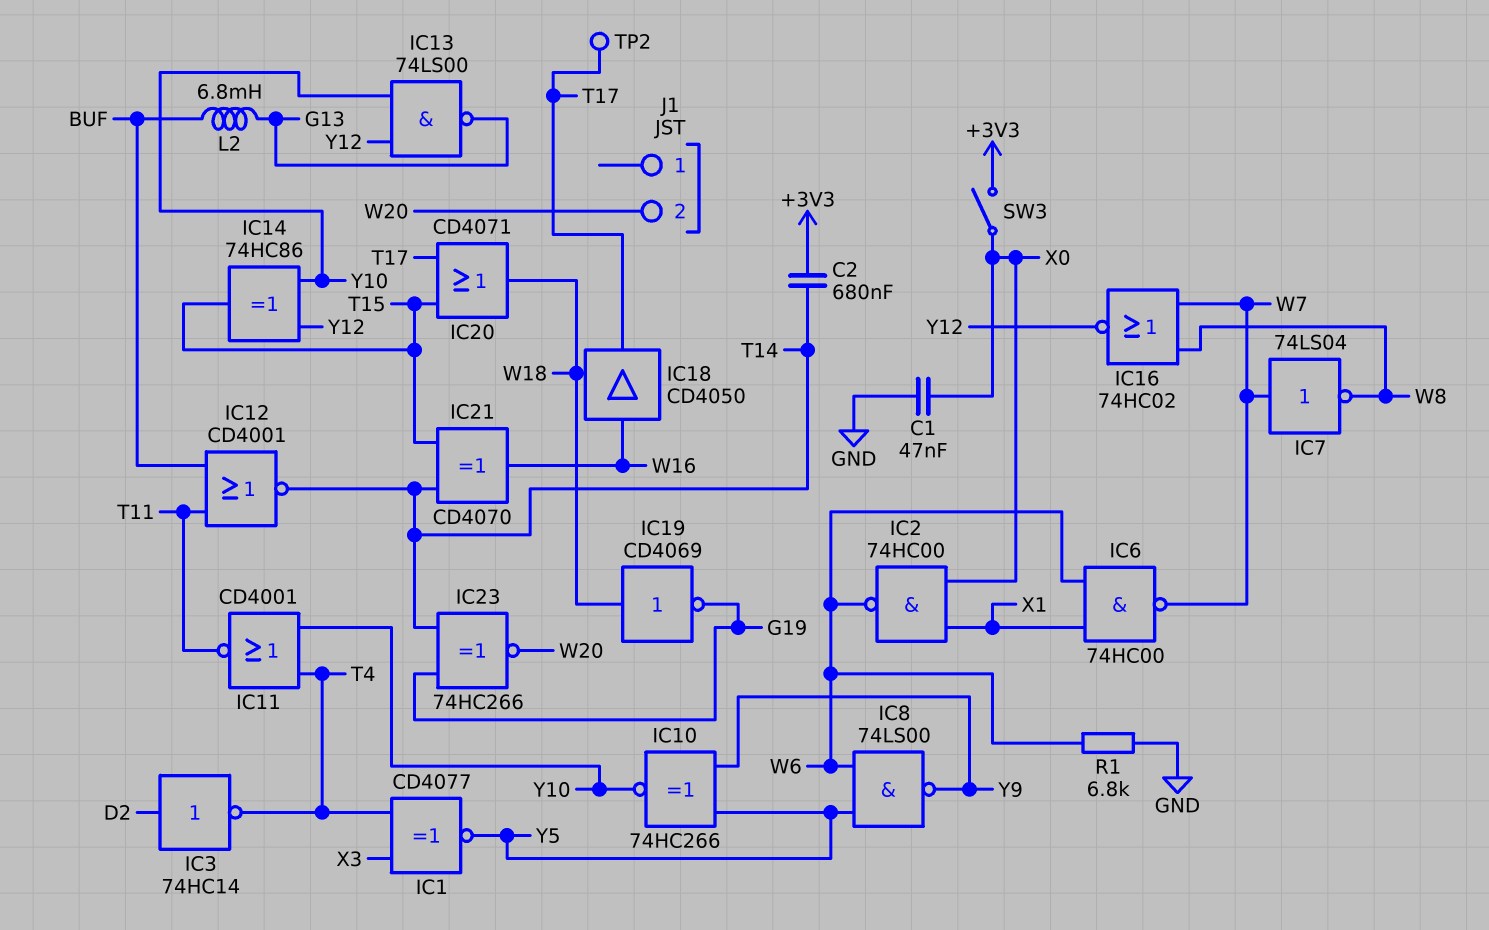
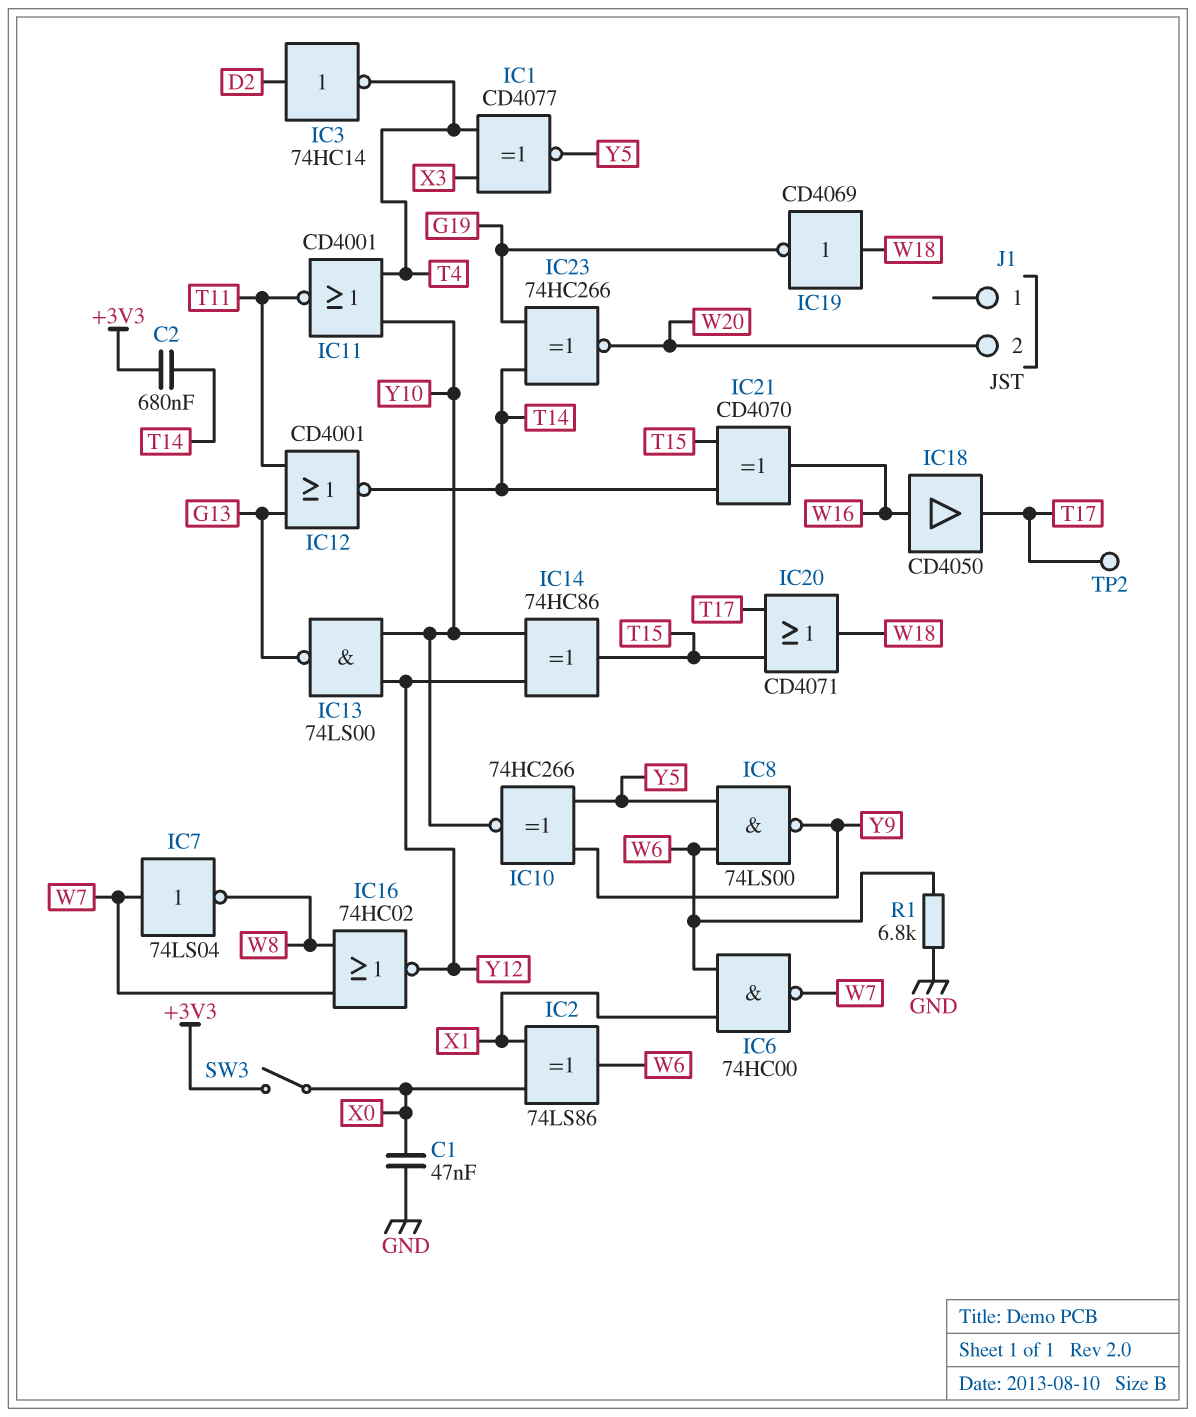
IC2: NAND 74HC00 (in X0, in X1, out W6) -> XOR 74LS86 (in X0, in X1, out W6)
IC12: NOR CD4001 (in BUF, in T11, out T14) -> NOR CD4001 (in G13, in T11, out T14)
L2: 6.8mH (BUF, G13) -> none

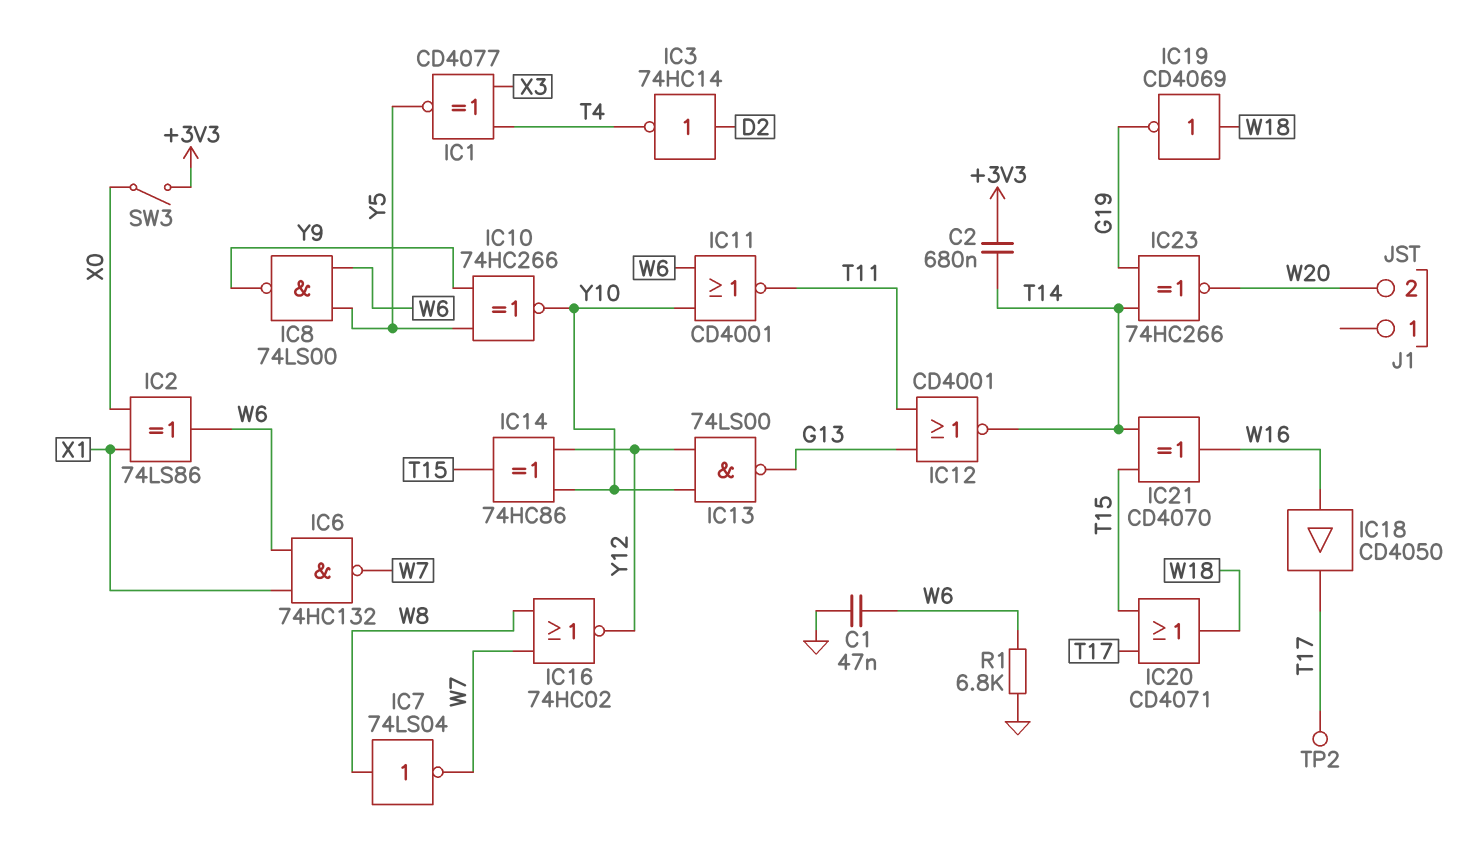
C1: 47nF (GND, X0) -> 47nF (GND, W6)
IC6: NAND 74HC00 (in W6, in X1, out W7) -> NAND 74HC132 (in W6, in X1, out W7)
IC7: NOT 74LS04 (in W7, out W8) -> NOT 74LS04 (in W8, out W7)
IC11: NOR CD4001 (in T4, in Y10, out T11) -> NOR CD4001 (in W6, in Y10, out T11)

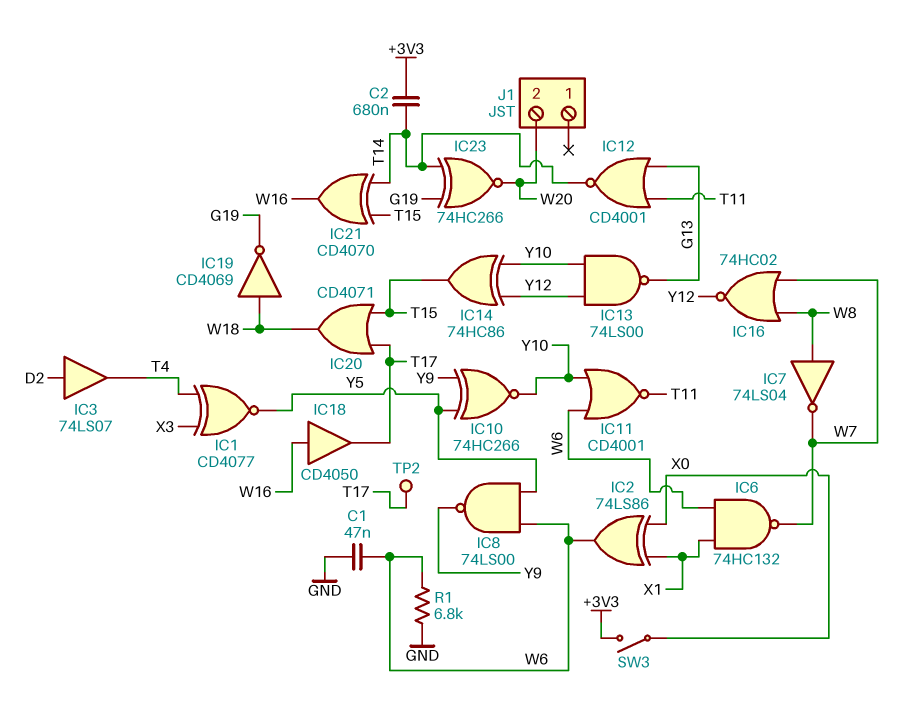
IC3: NOT 74HC14 (in D2, out T4) -> buffer 74LS07 (in D2, out T4)

